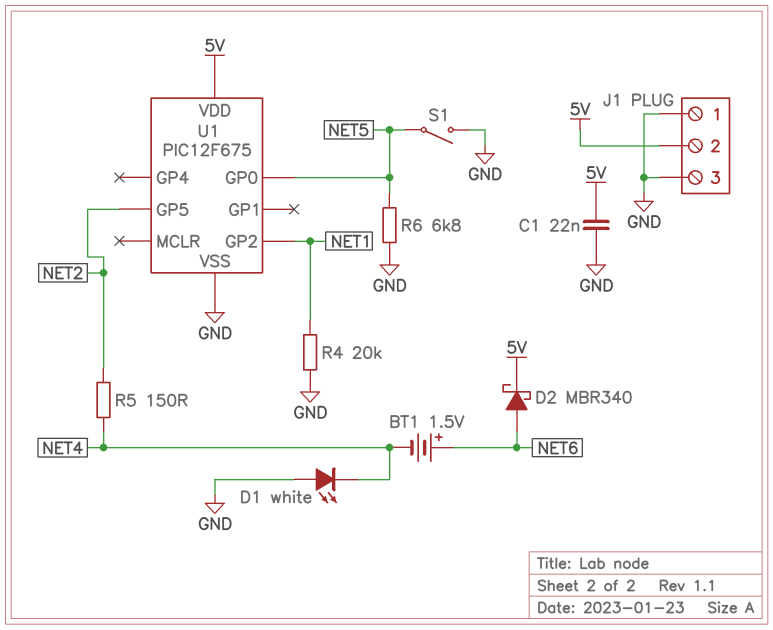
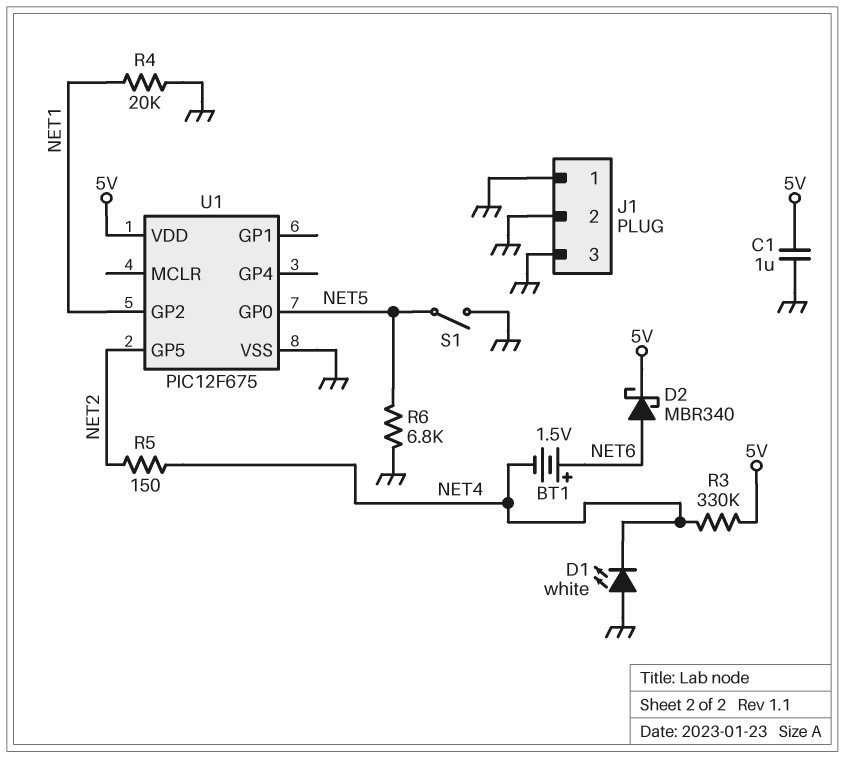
C1: 22nF (5V, GND) -> 1uF (5V, GND)
J1 pin 2: 5V -> GND
R3: none -> 330k (5V, NET4)

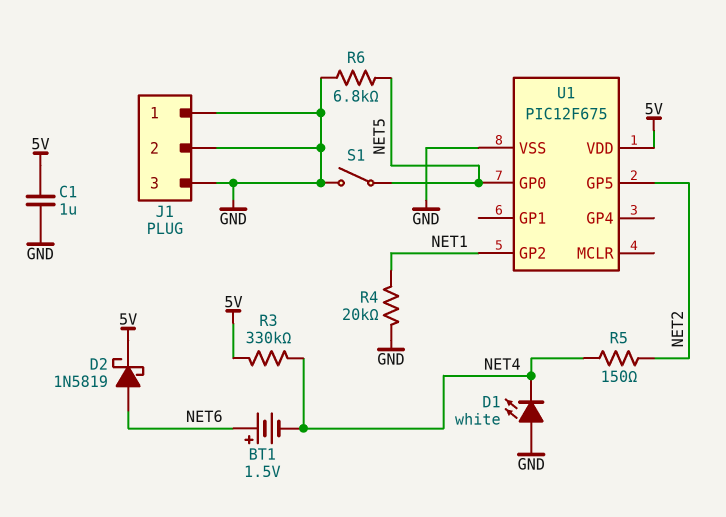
D2: schottky MBR340 (A NET6, K 5V) -> schottky 1N5819 (A NET6, K 5V)

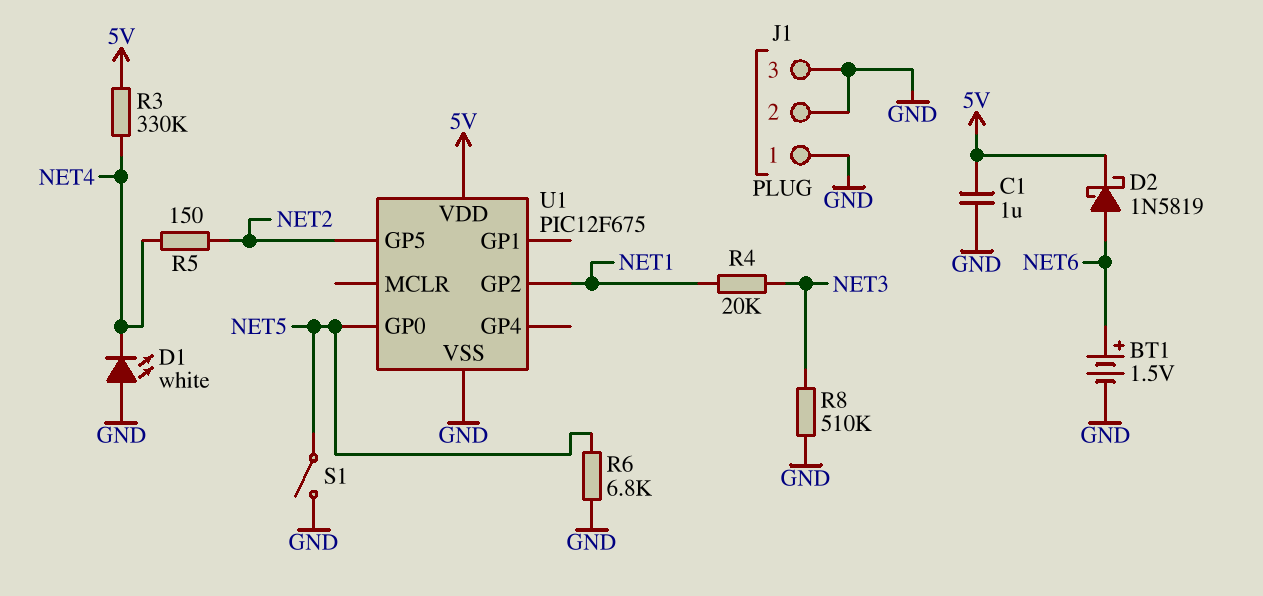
BT1: 1.5V (plus NET6, minus NET4) -> 1.5V (plus NET6, minus GND)
R4: 20k (GND, NET1) -> 20k (NET1, NET3)
R8: none -> 510k (GND, NET3)

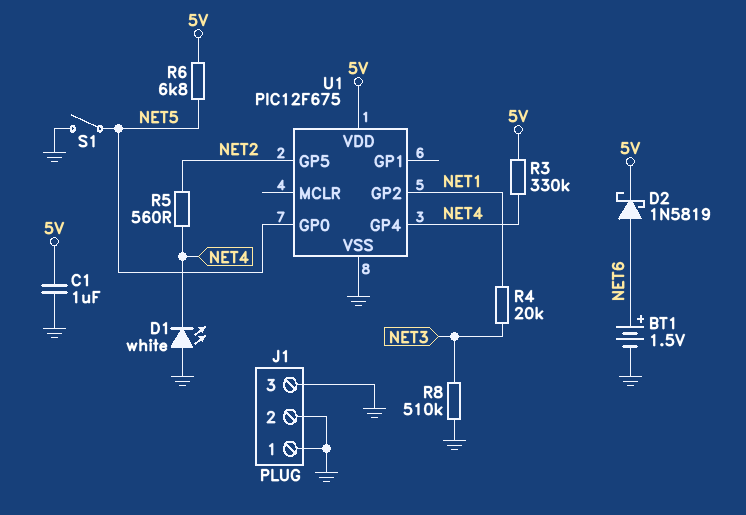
R5: 150 (NET2, NET4) -> 560 (NET2, NET4)
R6: 6.8k (GND, NET5) -> 6.8k (5V, NET5)
U1 pin GP4: none -> NET4

